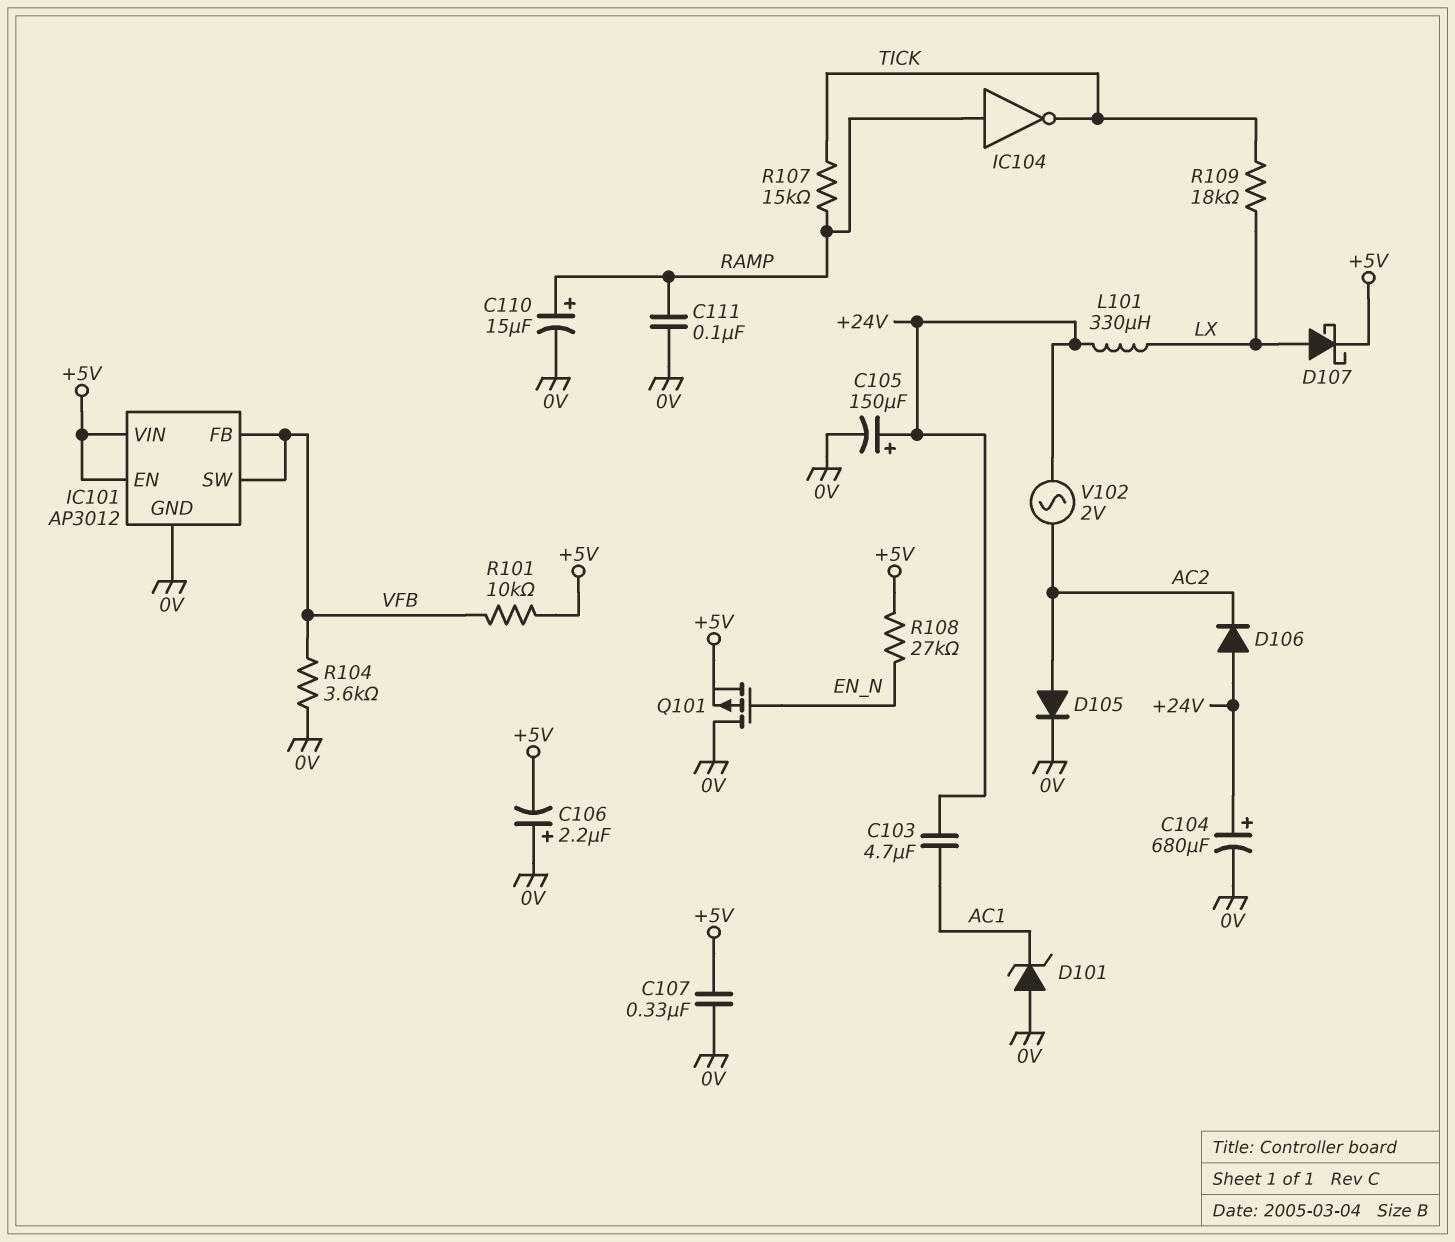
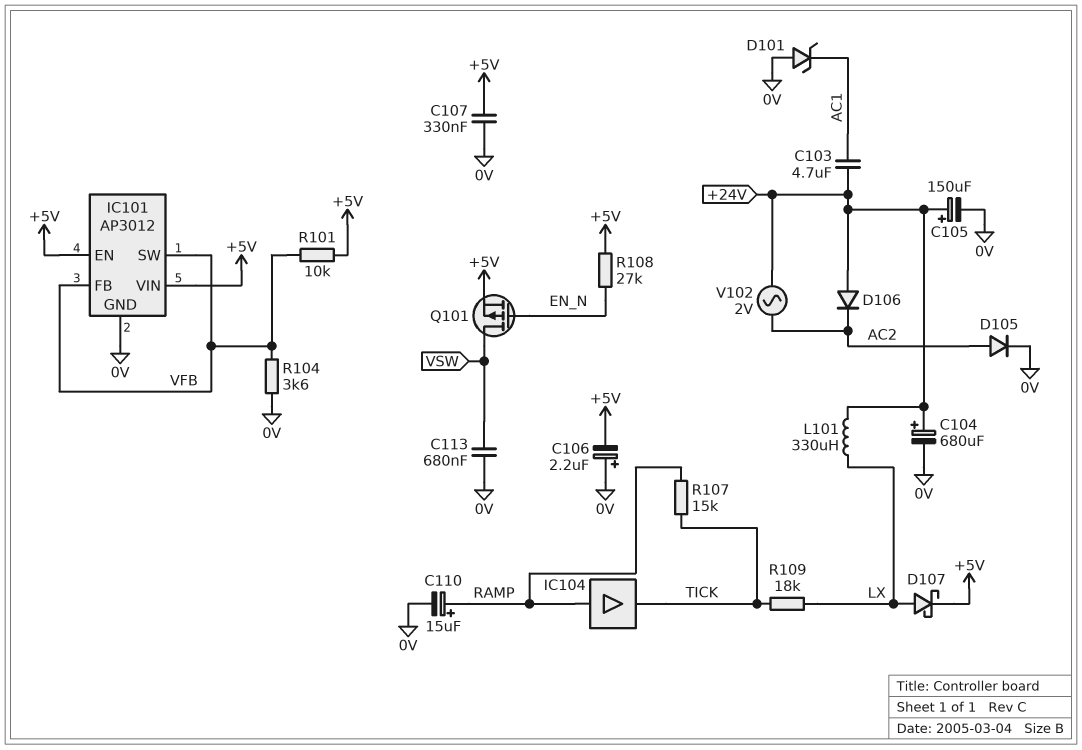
C111: 100nF (0V, RAMP) -> none
C113: none -> 680nF (0V, VSW)
IC104: NOT (in RAMP, out TICK) -> buffer (in RAMP, out TICK)
Q101: PMOS (G EN_N, D 0V, S +5V) -> PMOS (G EN_N, D VSW, S +5V)

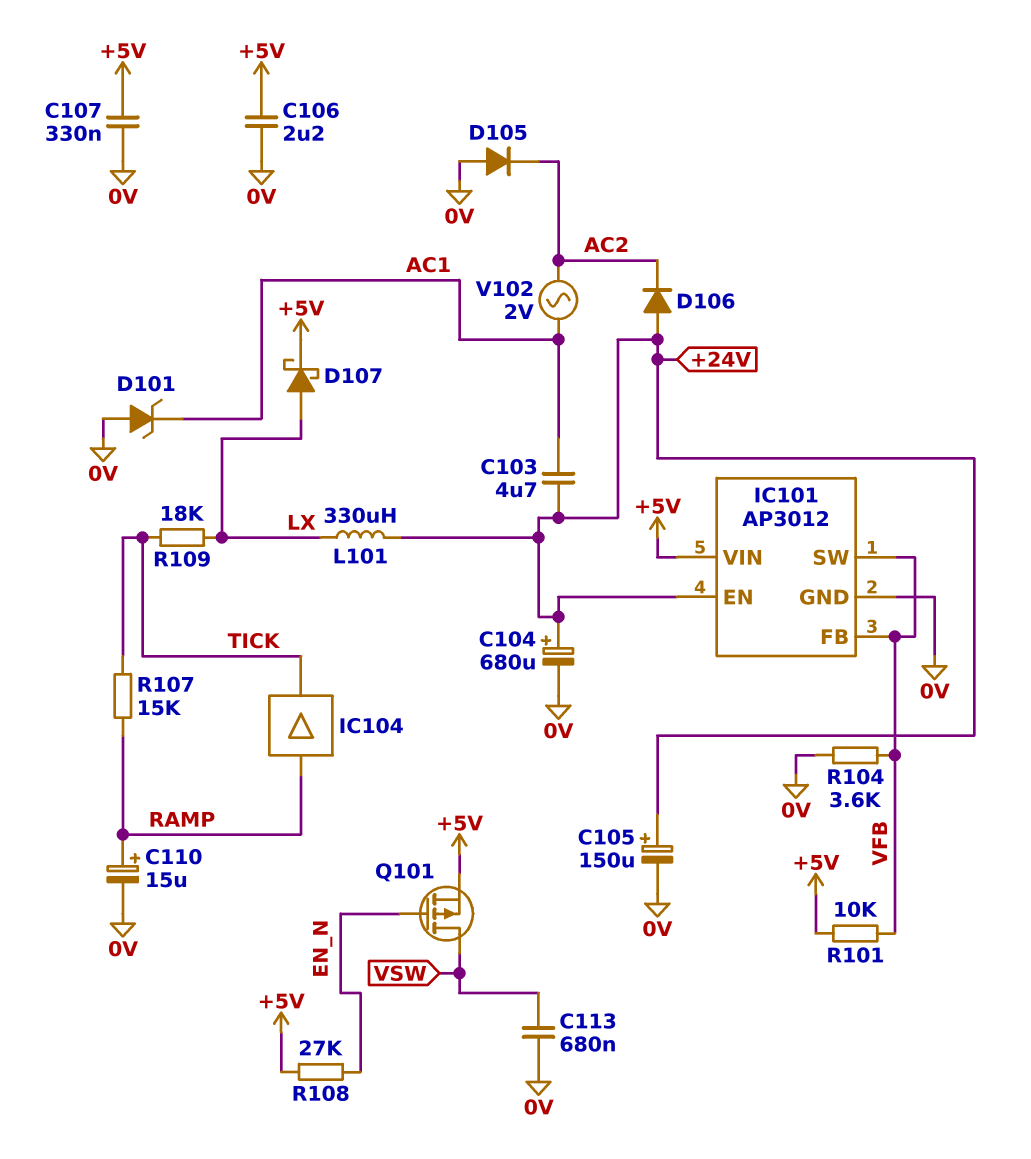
C106: 2.2uF (plus 0V, minus +5V) -> 2.2uF (+5V, 0V)
D105: diode (A AC2, K 0V) -> diode (A 0V, K AC2)
IC101 pin EN: +5V -> +24V
V102: AC 2V (+24V, AC2) -> AC 2V (AC1, AC2)

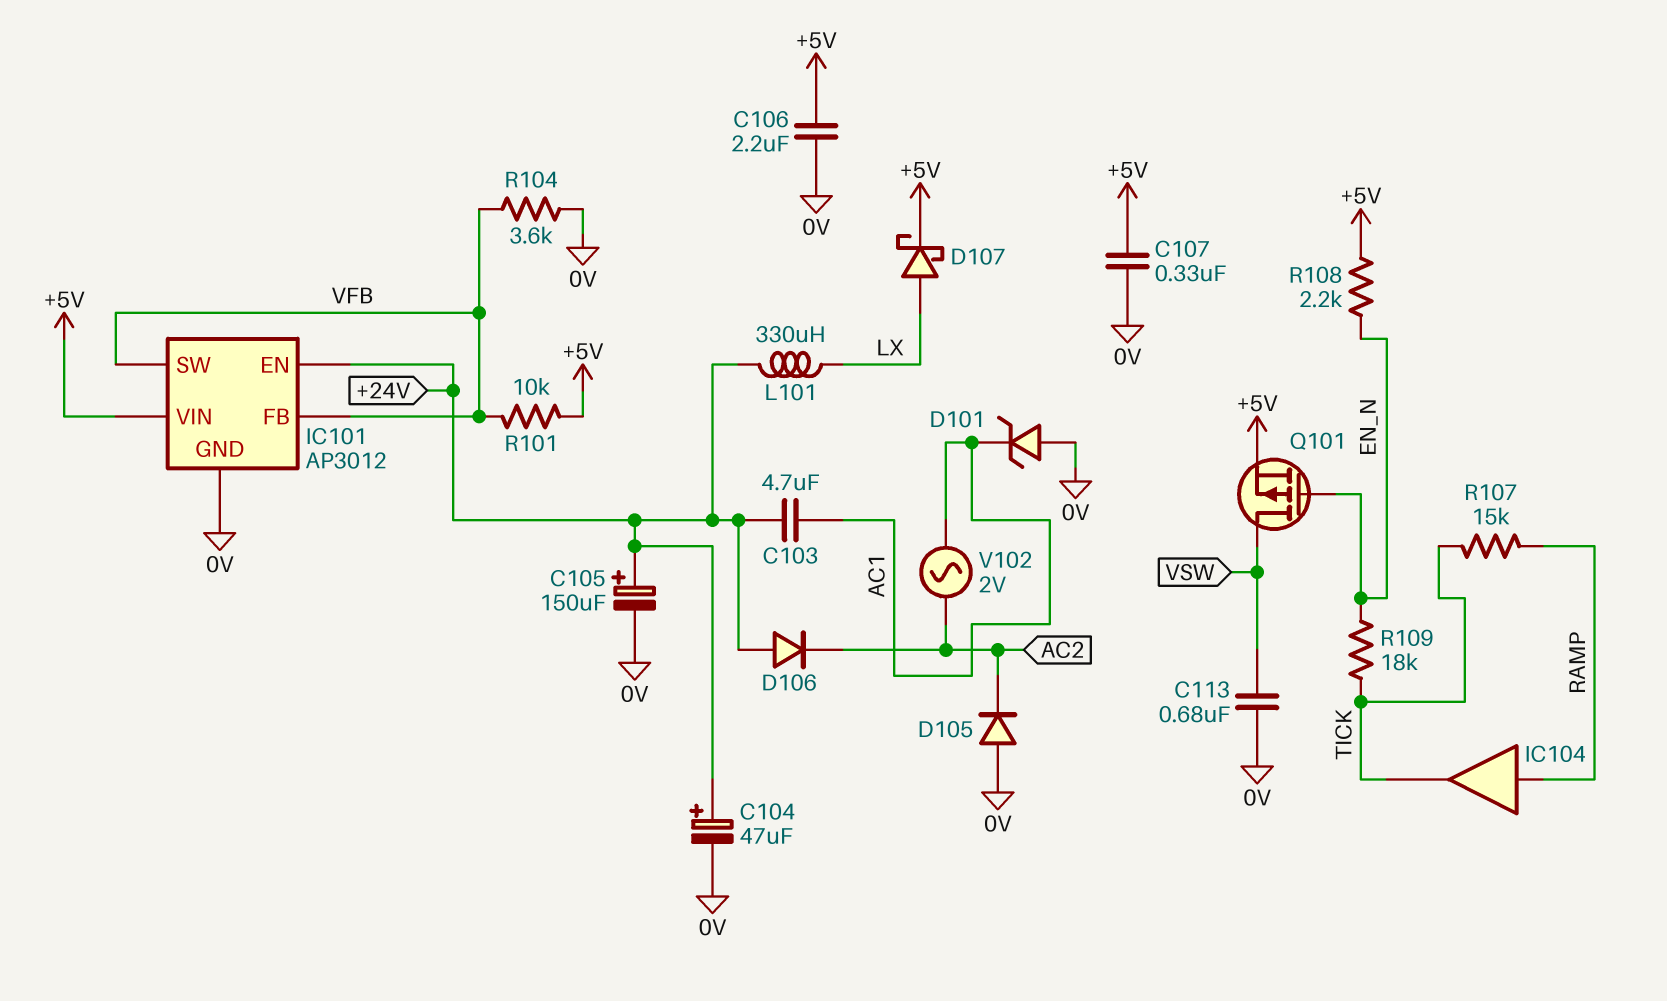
C104: 680uF (plus +24V, minus 0V) -> 47uF (plus +24V, minus 0V)
C110: 15uF (plus RAMP, minus 0V) -> none
R108: 27k (+5V, EN_N) -> 2.2k (+5V, EN_N)
R109: 18k (LX, TICK) -> 18k (EN_N, TICK)

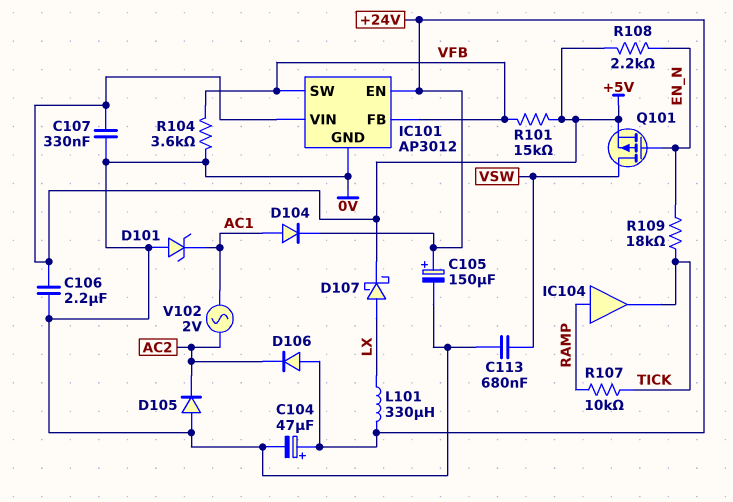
C103: 4.7uF (+24V, AC1) -> none
D104: none -> diode (A AC1, K +24V)
R101: 10k (+5V, VFB) -> 15k (+5V, VFB)
R107: 15k (RAMP, TICK) -> 10k (RAMP, TICK)

